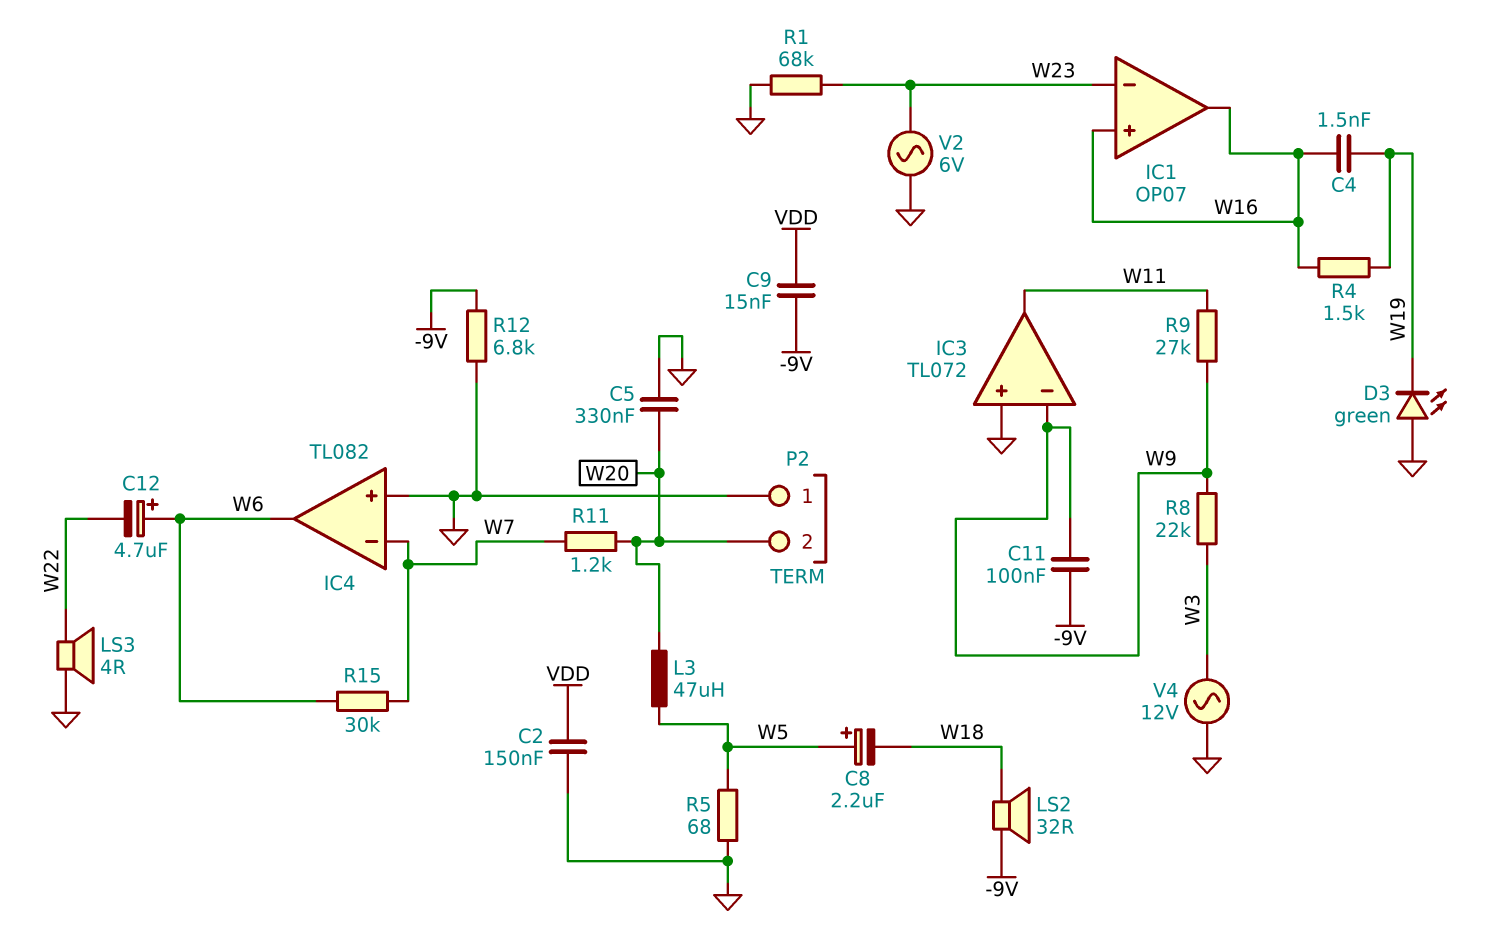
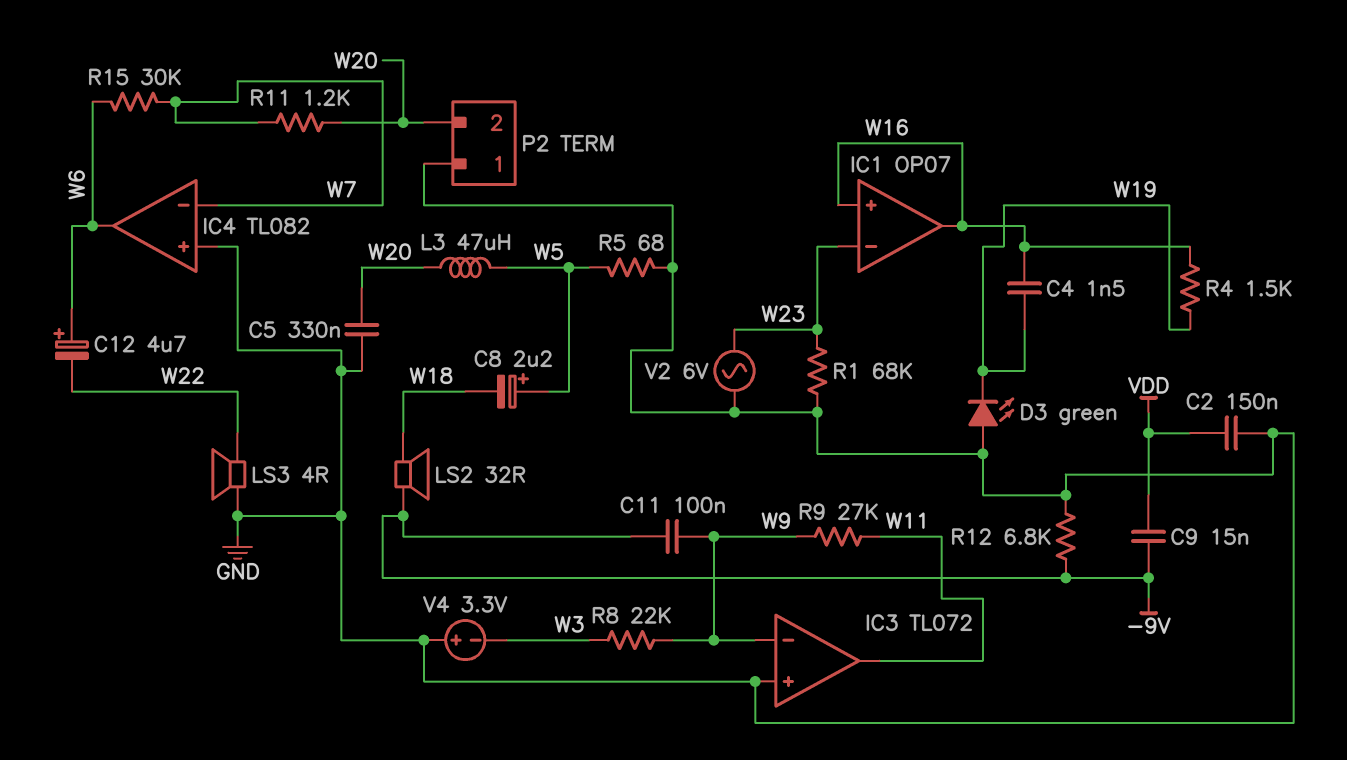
V4: AC 12V (GND, W3) -> 3.3V (plus GND, minus W3)

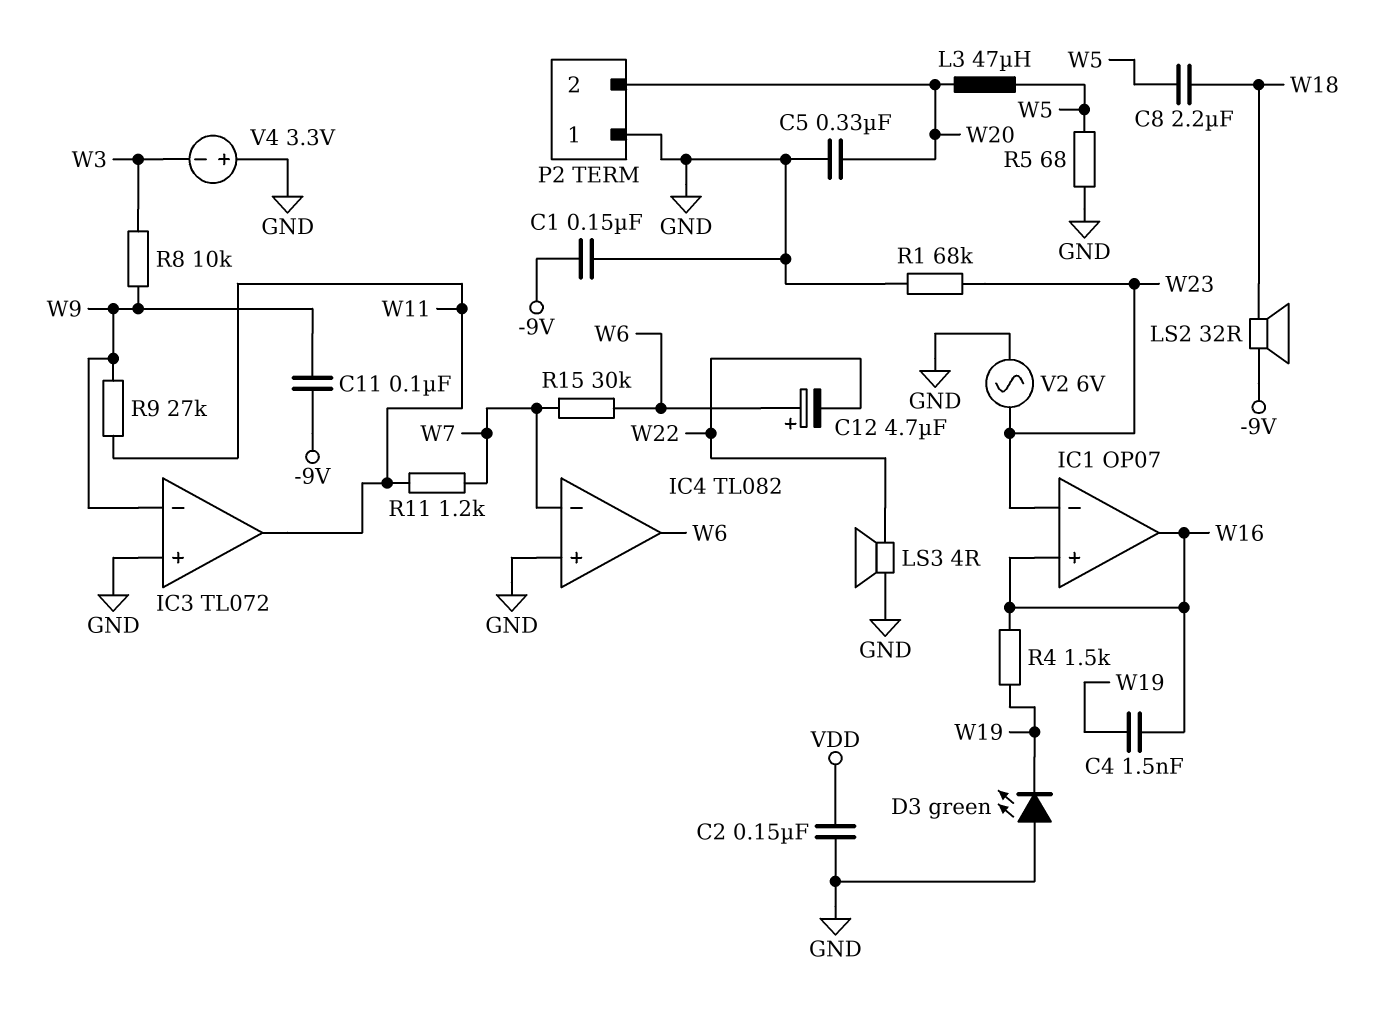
C1: none -> 150nF (-9V, GND)
C8: 2.2uF (plus W5, minus W18) -> 2.2uF (W5, W18)
C9: 15nF (-9V, VDD) -> none
R8: 22k (W3, W9) -> 10k (W3, W9)
R11: 1.2k (W7, W20) -> 1.2k (W7, W11)
R12: 6.8k (-9V, GND) -> none

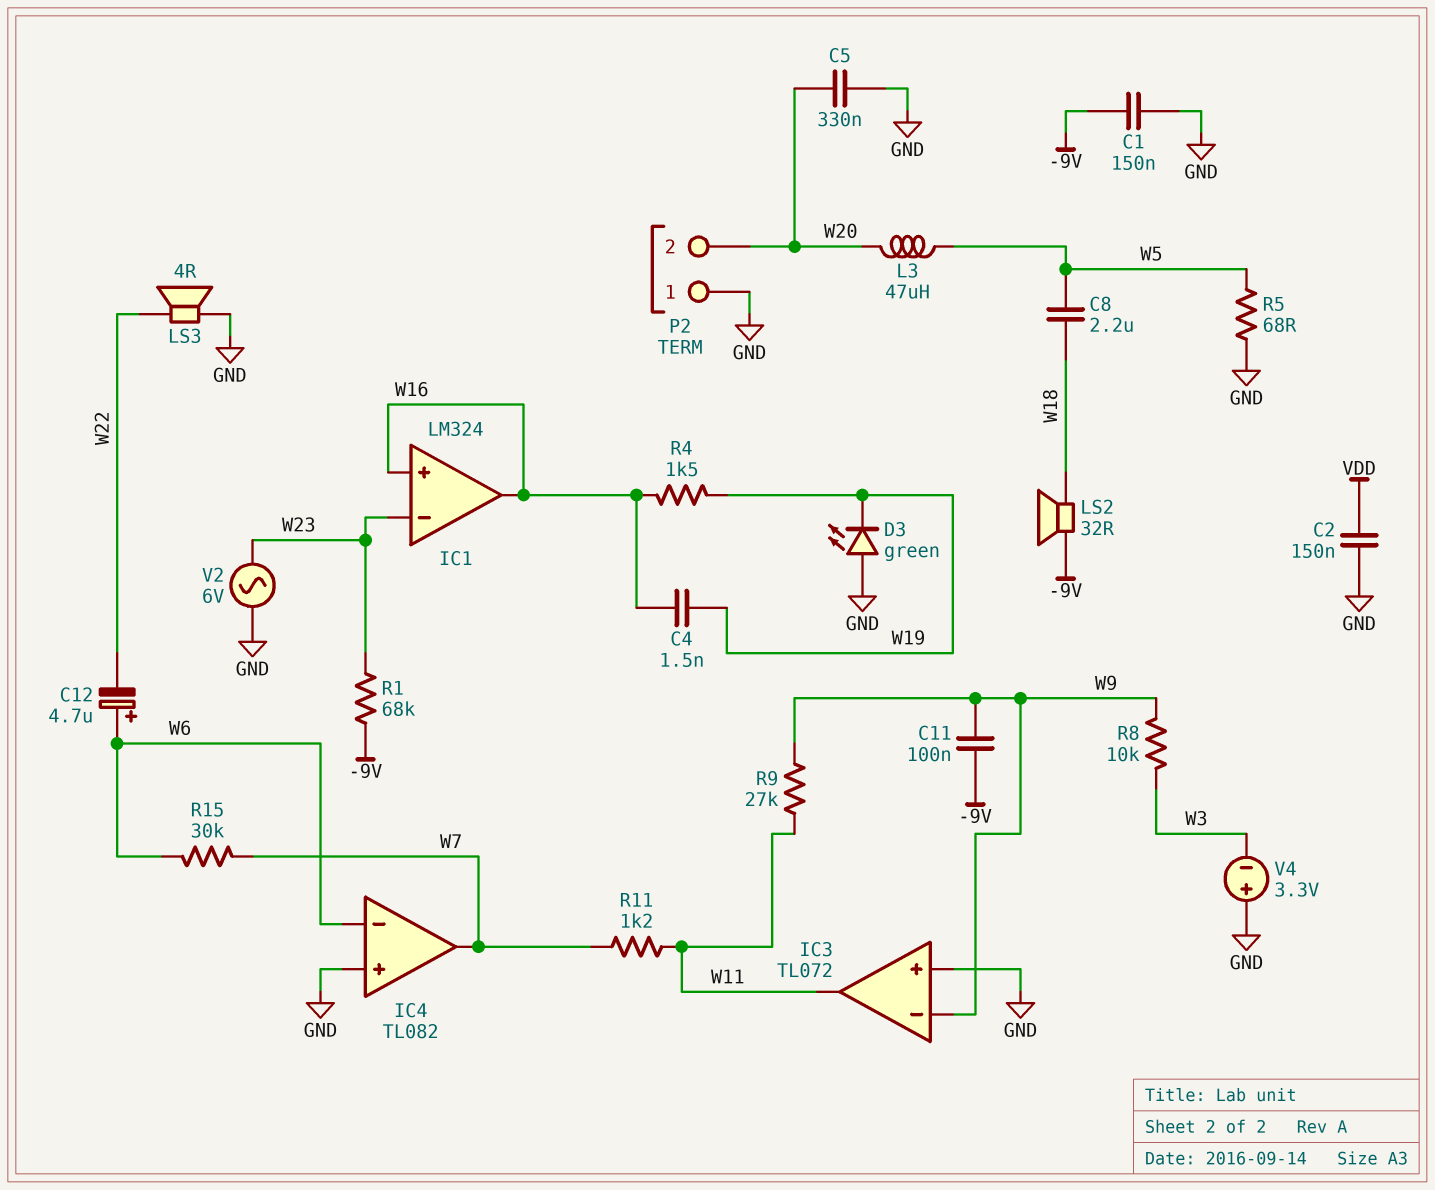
IC1: OP07 -> LM324
IC4 pin in-: W7 -> W6
IC4 pin out: W6 -> W7
R1: 68k (GND, W23) -> 68k (-9V, W23)

